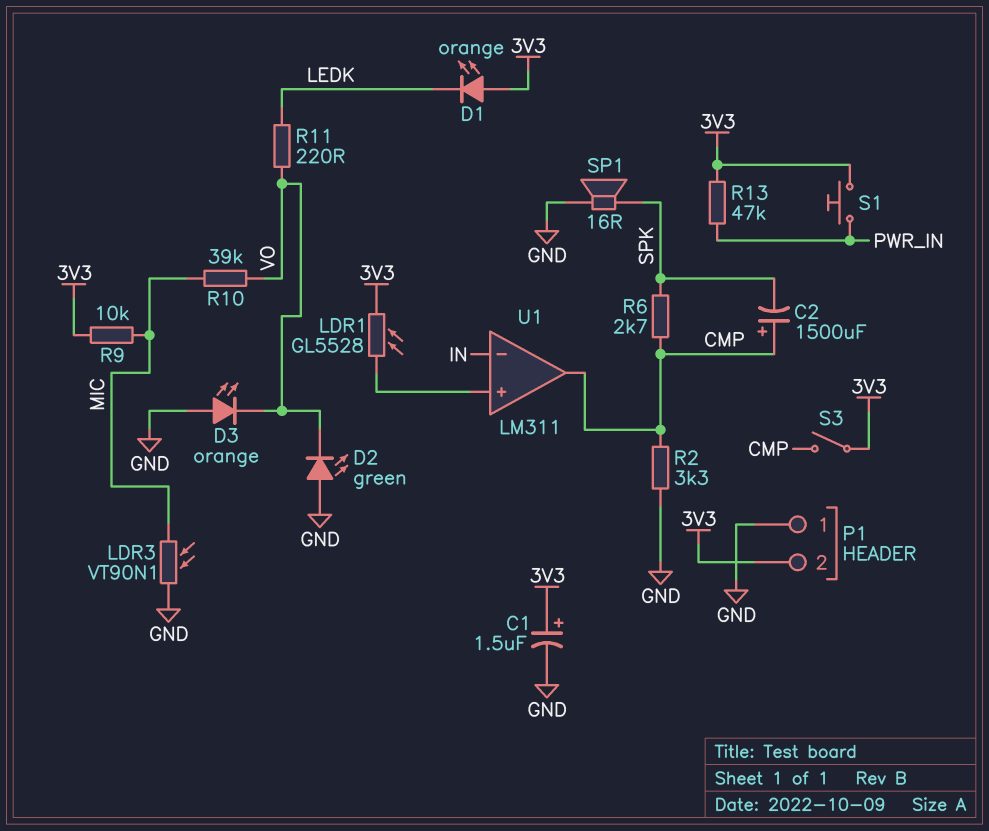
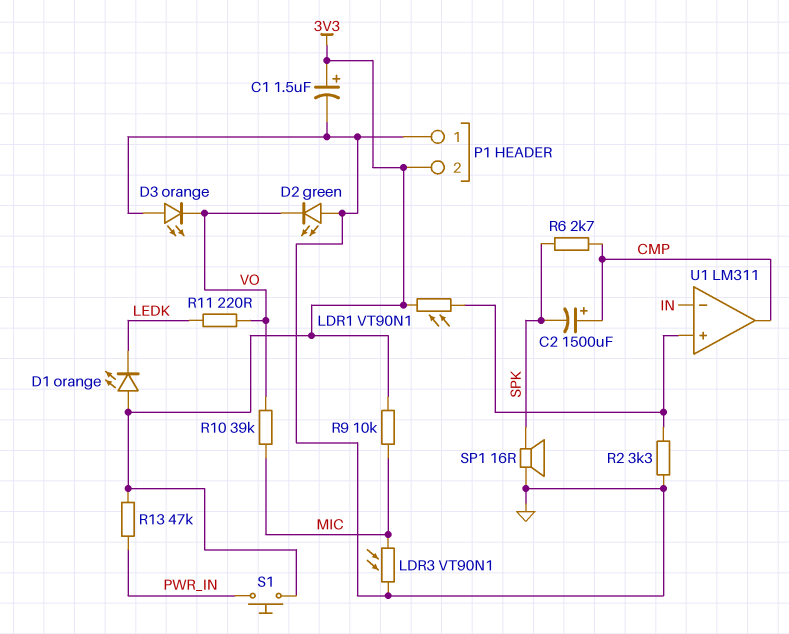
LDR1: GL5528 (3V3, U1/in+) -> VT90N1 (3V3, U1/in+)
R2: 3.3k (CMP, GND) -> 3.3k (GND, U1/in+)
S3: switch (3V3, CMP) -> none

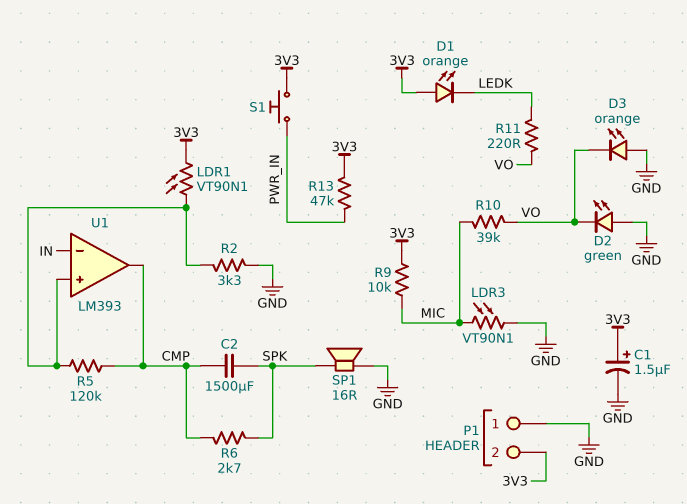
C2: 1500uF (plus CMP, minus SPK) -> 1500uF (CMP, SPK)
R5: none -> 120k (CMP, U1/in+)
U1: LM311 -> LM393

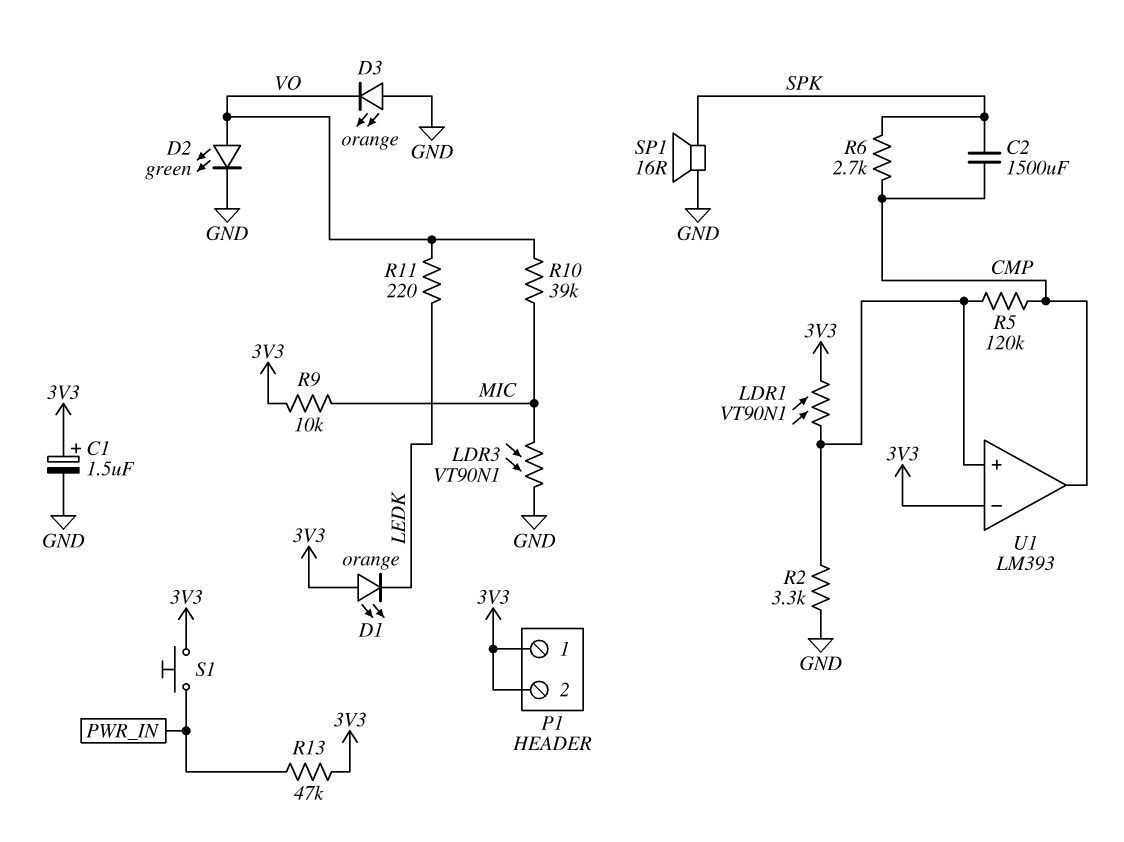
D2: LED green (A GND, K VO) -> LED green (A VO, K GND)
P1 pin 1: GND -> 3V3
U1 pin in-: IN -> 3V3

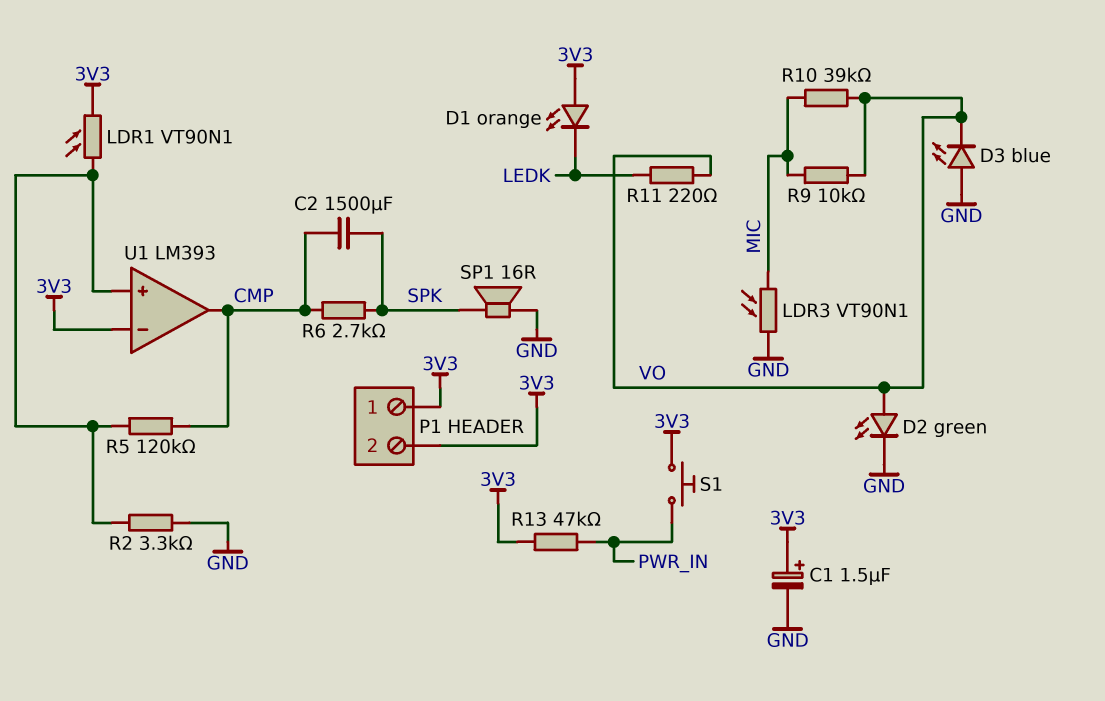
D3: LED orange (A GND, K VO) -> LED blue (A GND, K VO)
R9: 10k (3V3, MIC) -> 10k (MIC, VO)

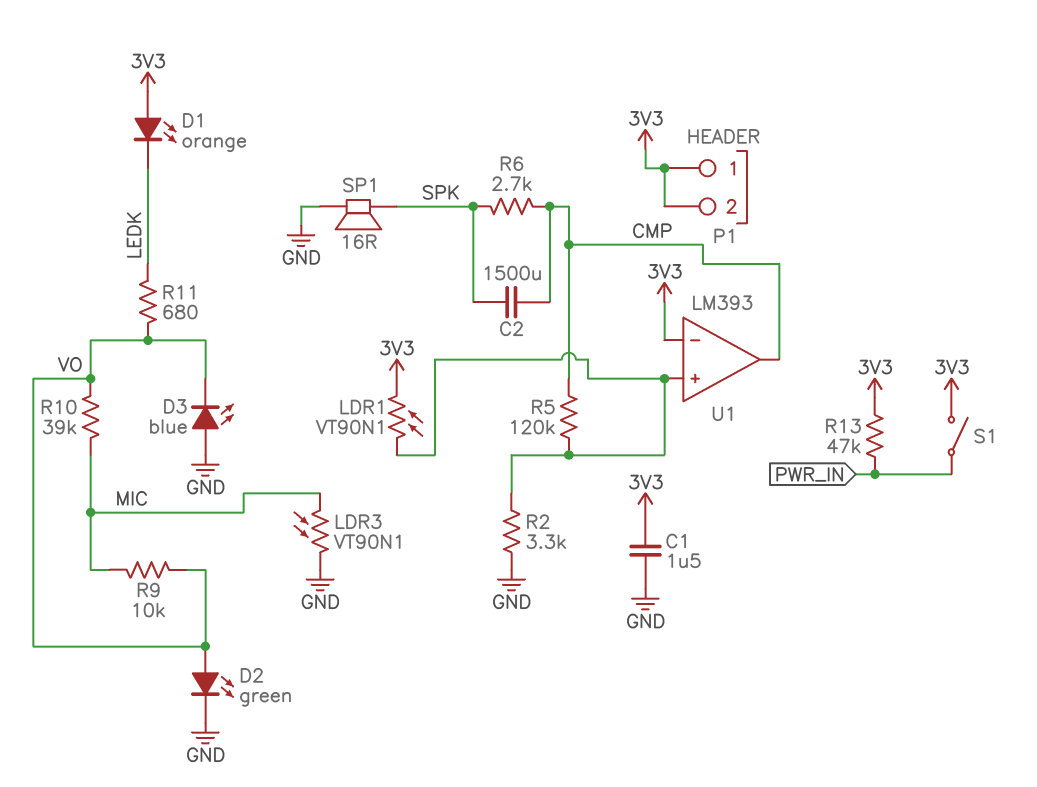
C1: 1.5uF (plus 3V3, minus GND) -> 1.5uF (3V3, GND)
R11: 220 (LEDK, VO) -> 680 (LEDK, VO)
S1: button (3V3, PWR_IN) -> switch (3V3, PWR_IN)

